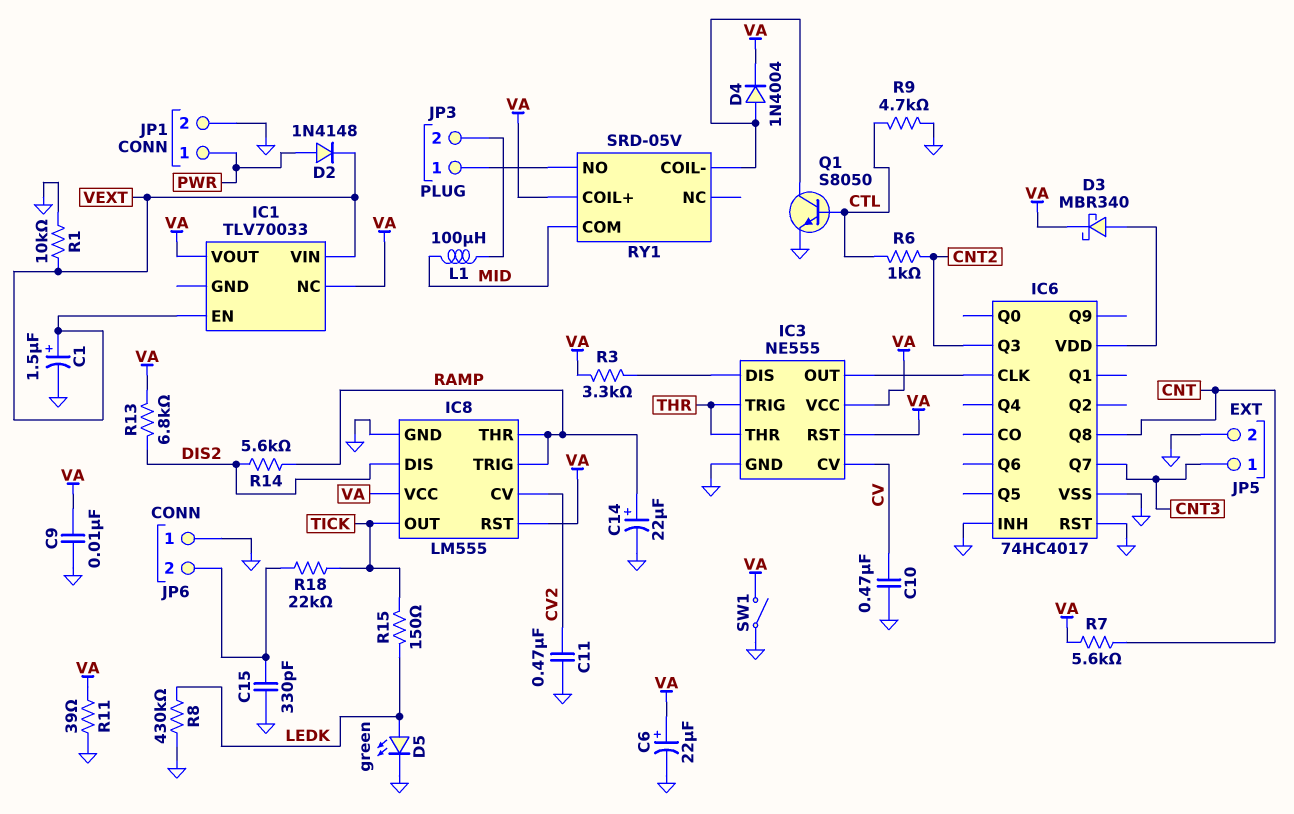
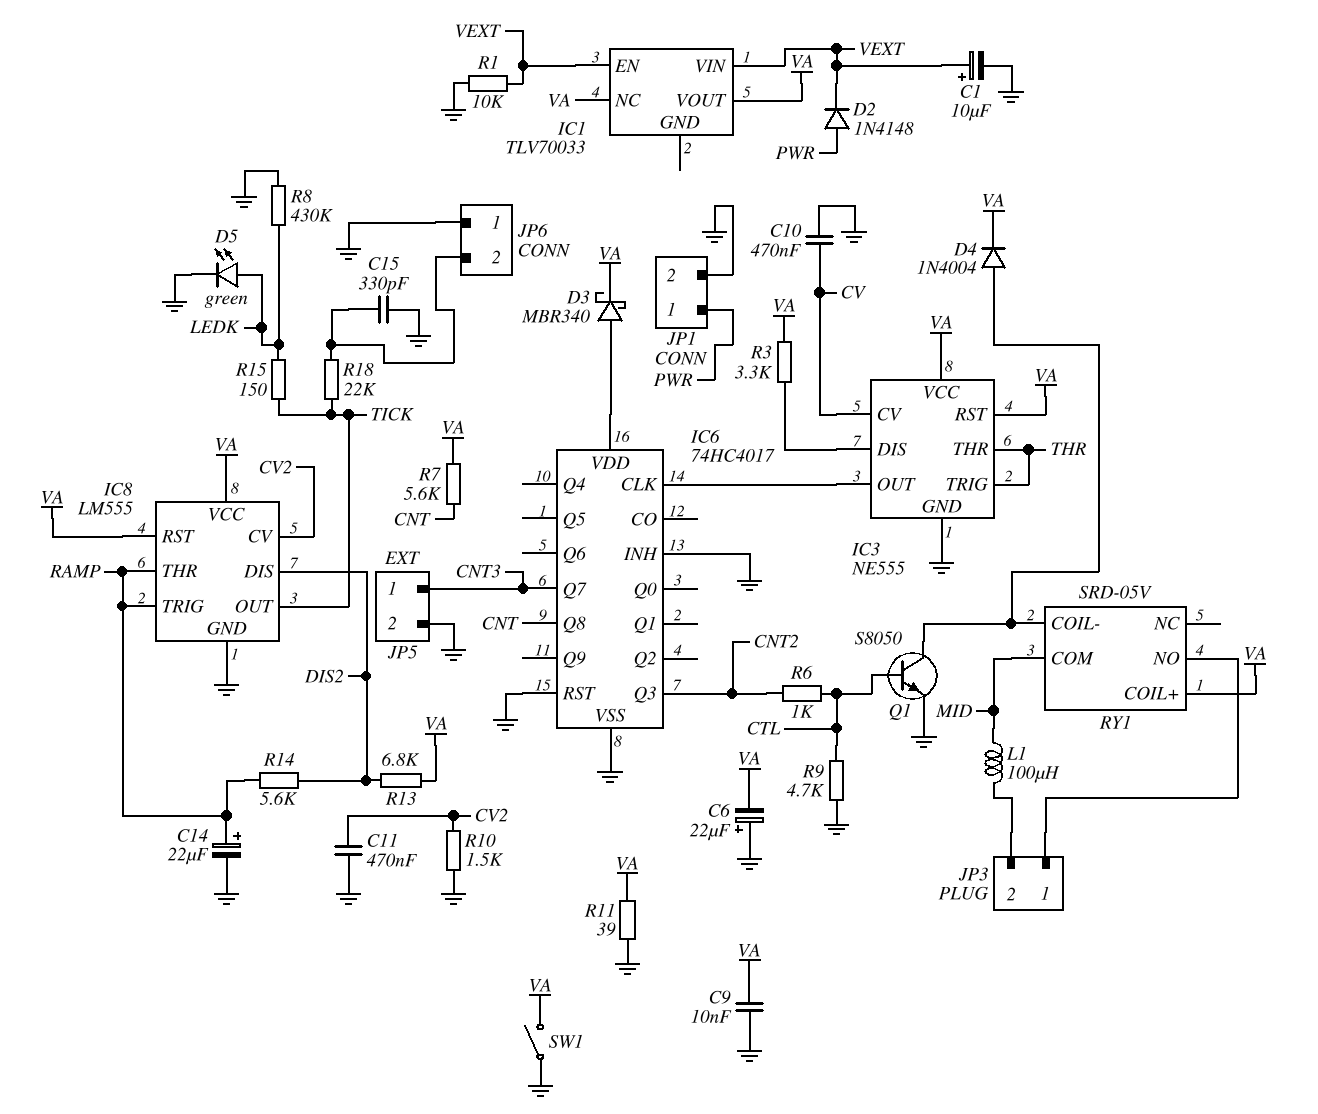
C1: 1.5uF (plus VEXT, minus GND) -> 10uF (plus VEXT, minus GND)
C6: 22uF (plus VA, minus GND) -> 22uF (plus GND, minus VA)
R10: none -> 1.5k (CV2, GND)

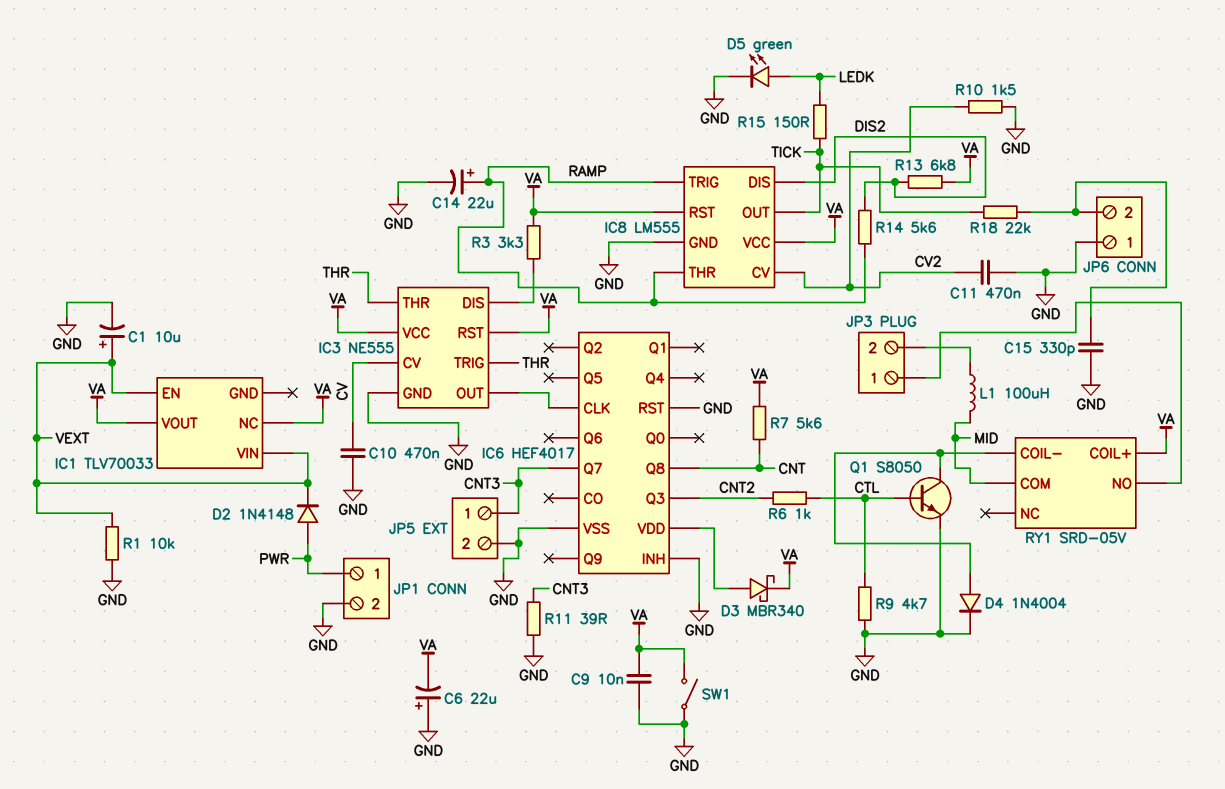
D4: diode 1N4004 (A RY1/COIL-, K VA) -> diode 1N4004 (A RY1/COIL-, K GND)
IC6: 74HC4017 -> HEF4017
R8: 430k (GND, LEDK) -> none
R11: 39 (GND, VA) -> 39 (CNT3, GND)

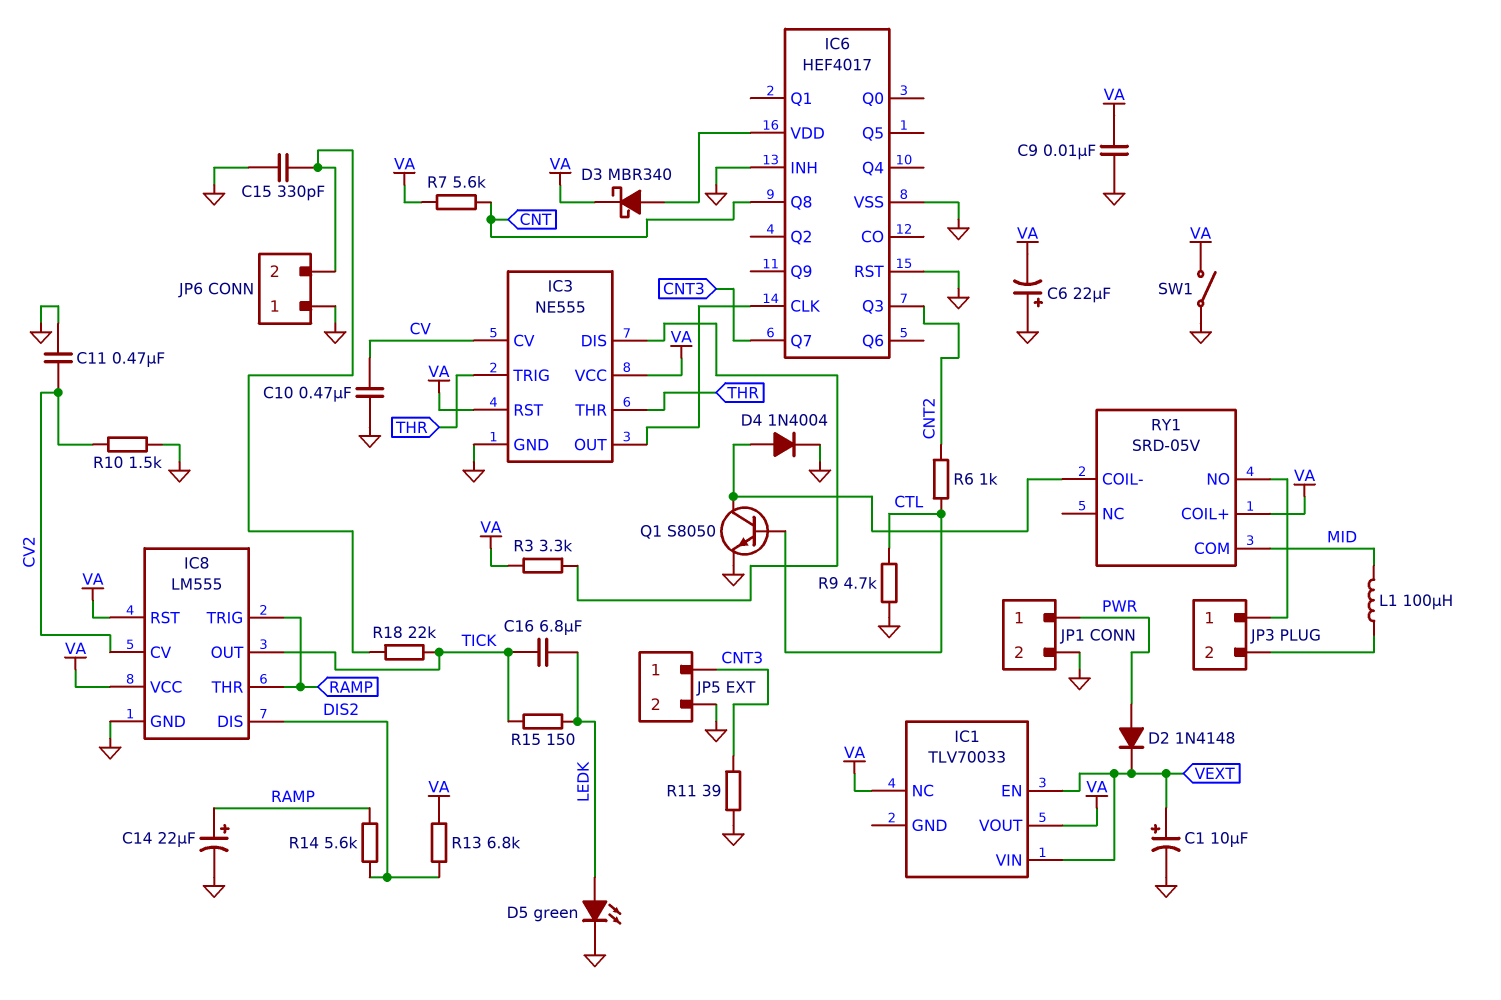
C16: none -> 6.8uF (LEDK, TICK)
R1: 10k (GND, VEXT) -> none

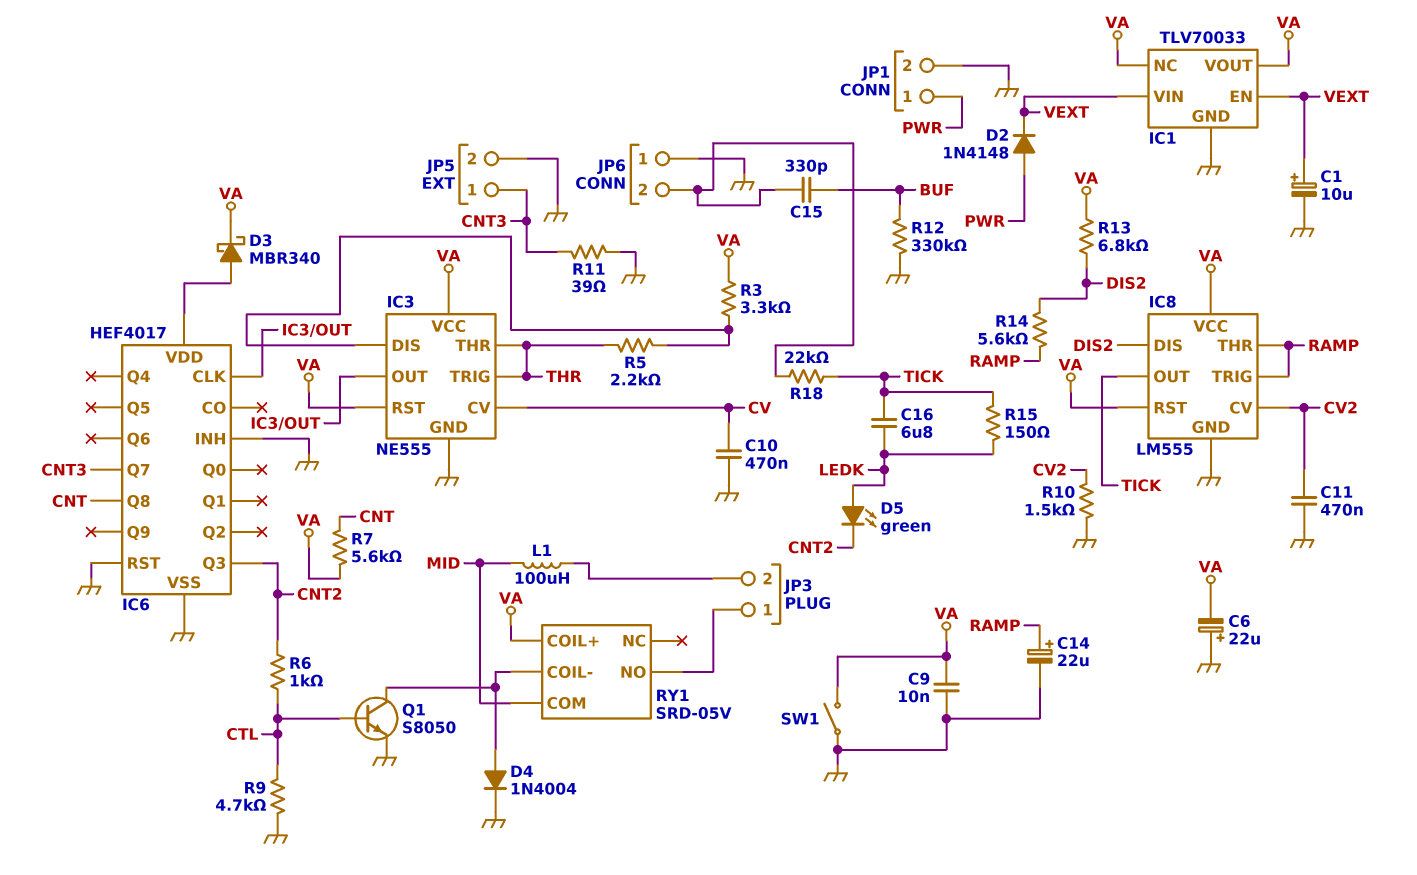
C15: 330pF (GND, JP6/2) -> 330pF (BUF, JP6/2)
D5: LED green (A LEDK, K GND) -> LED green (A LEDK, K CNT2)
IC1 pin GND: none -> GND
R5: none -> 2.2k (IC3/DIS, THR)
R12: none -> 330k (BUF, GND)

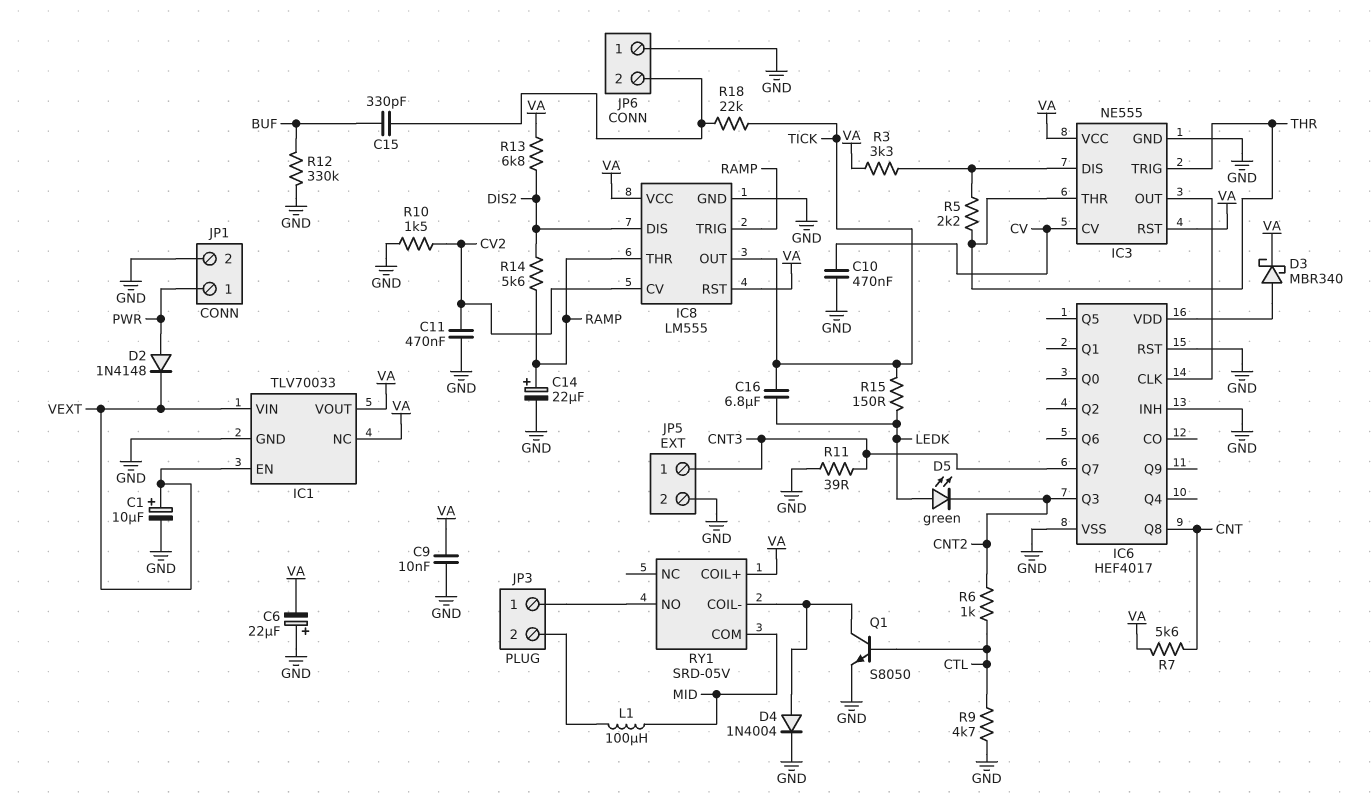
SW1: switch (GND, VA) -> none

